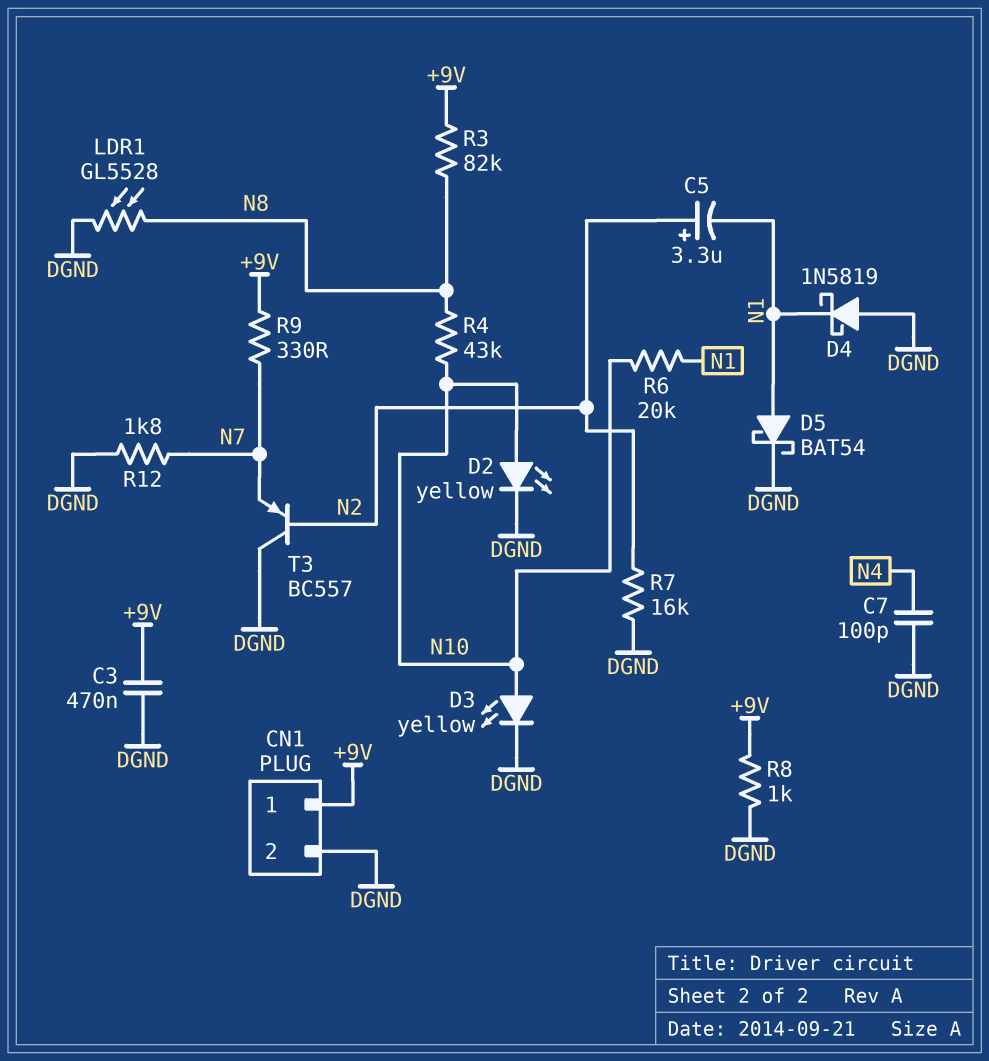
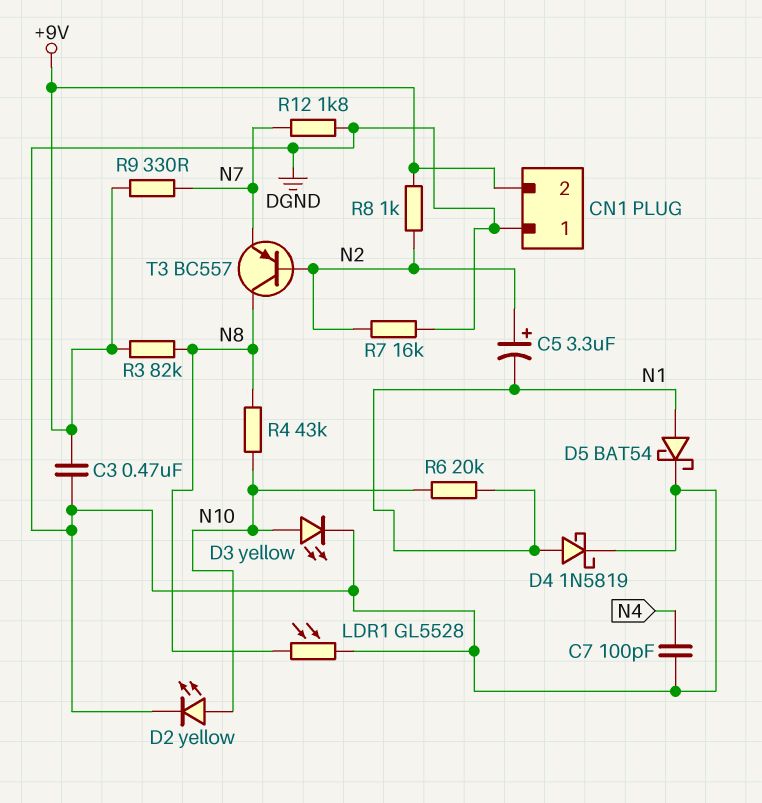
CN1 pin 1: +9V -> DGND
CN1 pin 2: DGND -> +9V
D4: schottky 1N5819 (A DGND, K N1) -> schottky 1N5819 (A N1, K DGND)
R8: 1k (+9V, DGND) -> 1k (+9V, N2)
T3: PNP BC557 (B N2, C DGND, E N7) -> PNP BC557 (B N2, C N8, E N7)

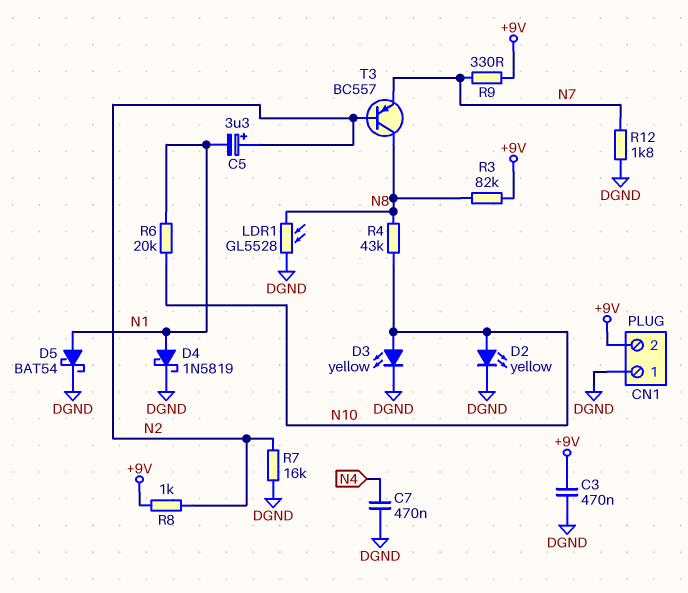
C7: 100pF (DGND, N4) -> 470nF (DGND, N4)

